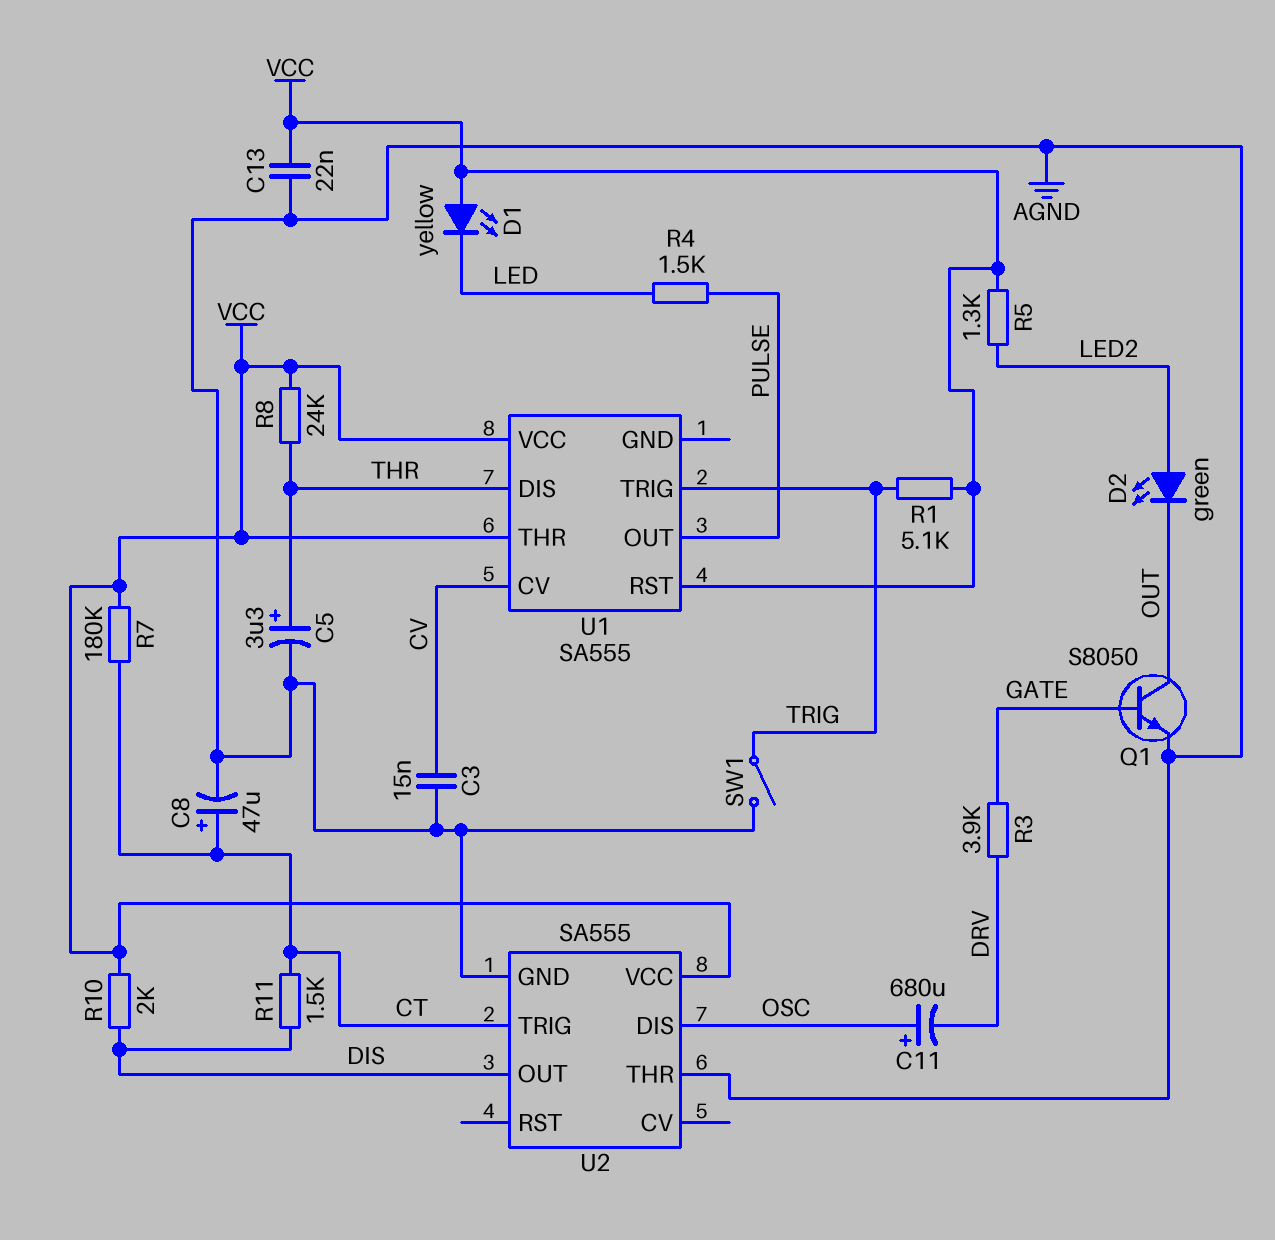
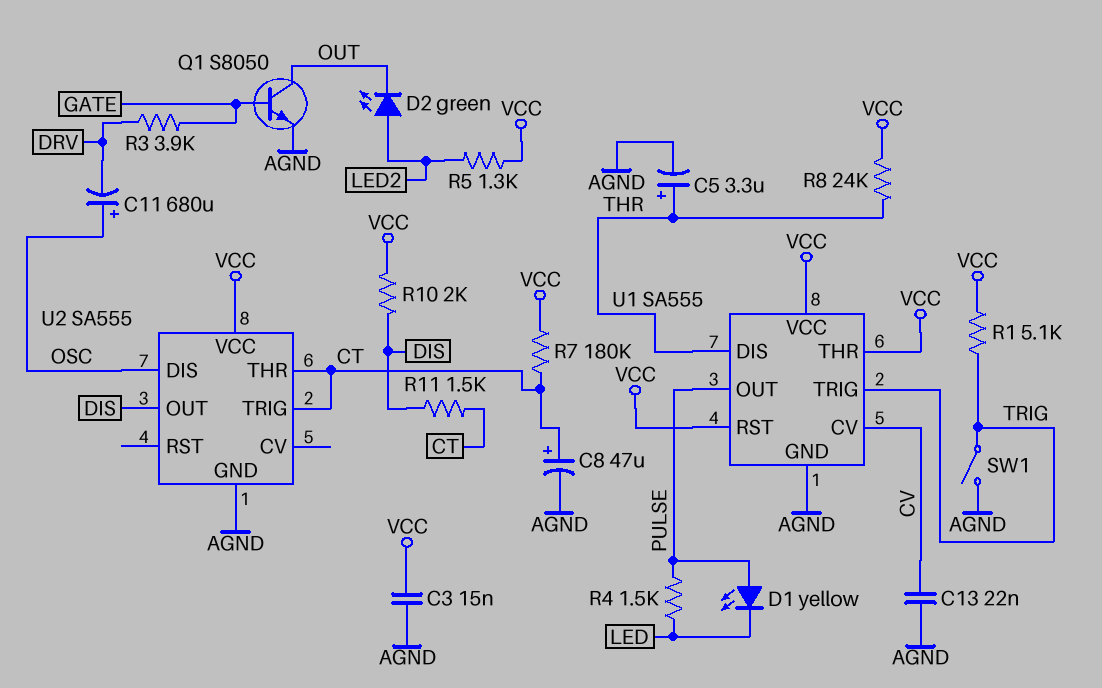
C3: 15nF (AGND, CV) -> 15nF (AGND, VCC)
C13: 22nF (AGND, VCC) -> 22nF (AGND, CV)
D1: LED yellow (A VCC, K LED) -> LED yellow (A PULSE, K LED)
U1 pin GND: none -> AGND
U2 pin THR: AGND -> CT

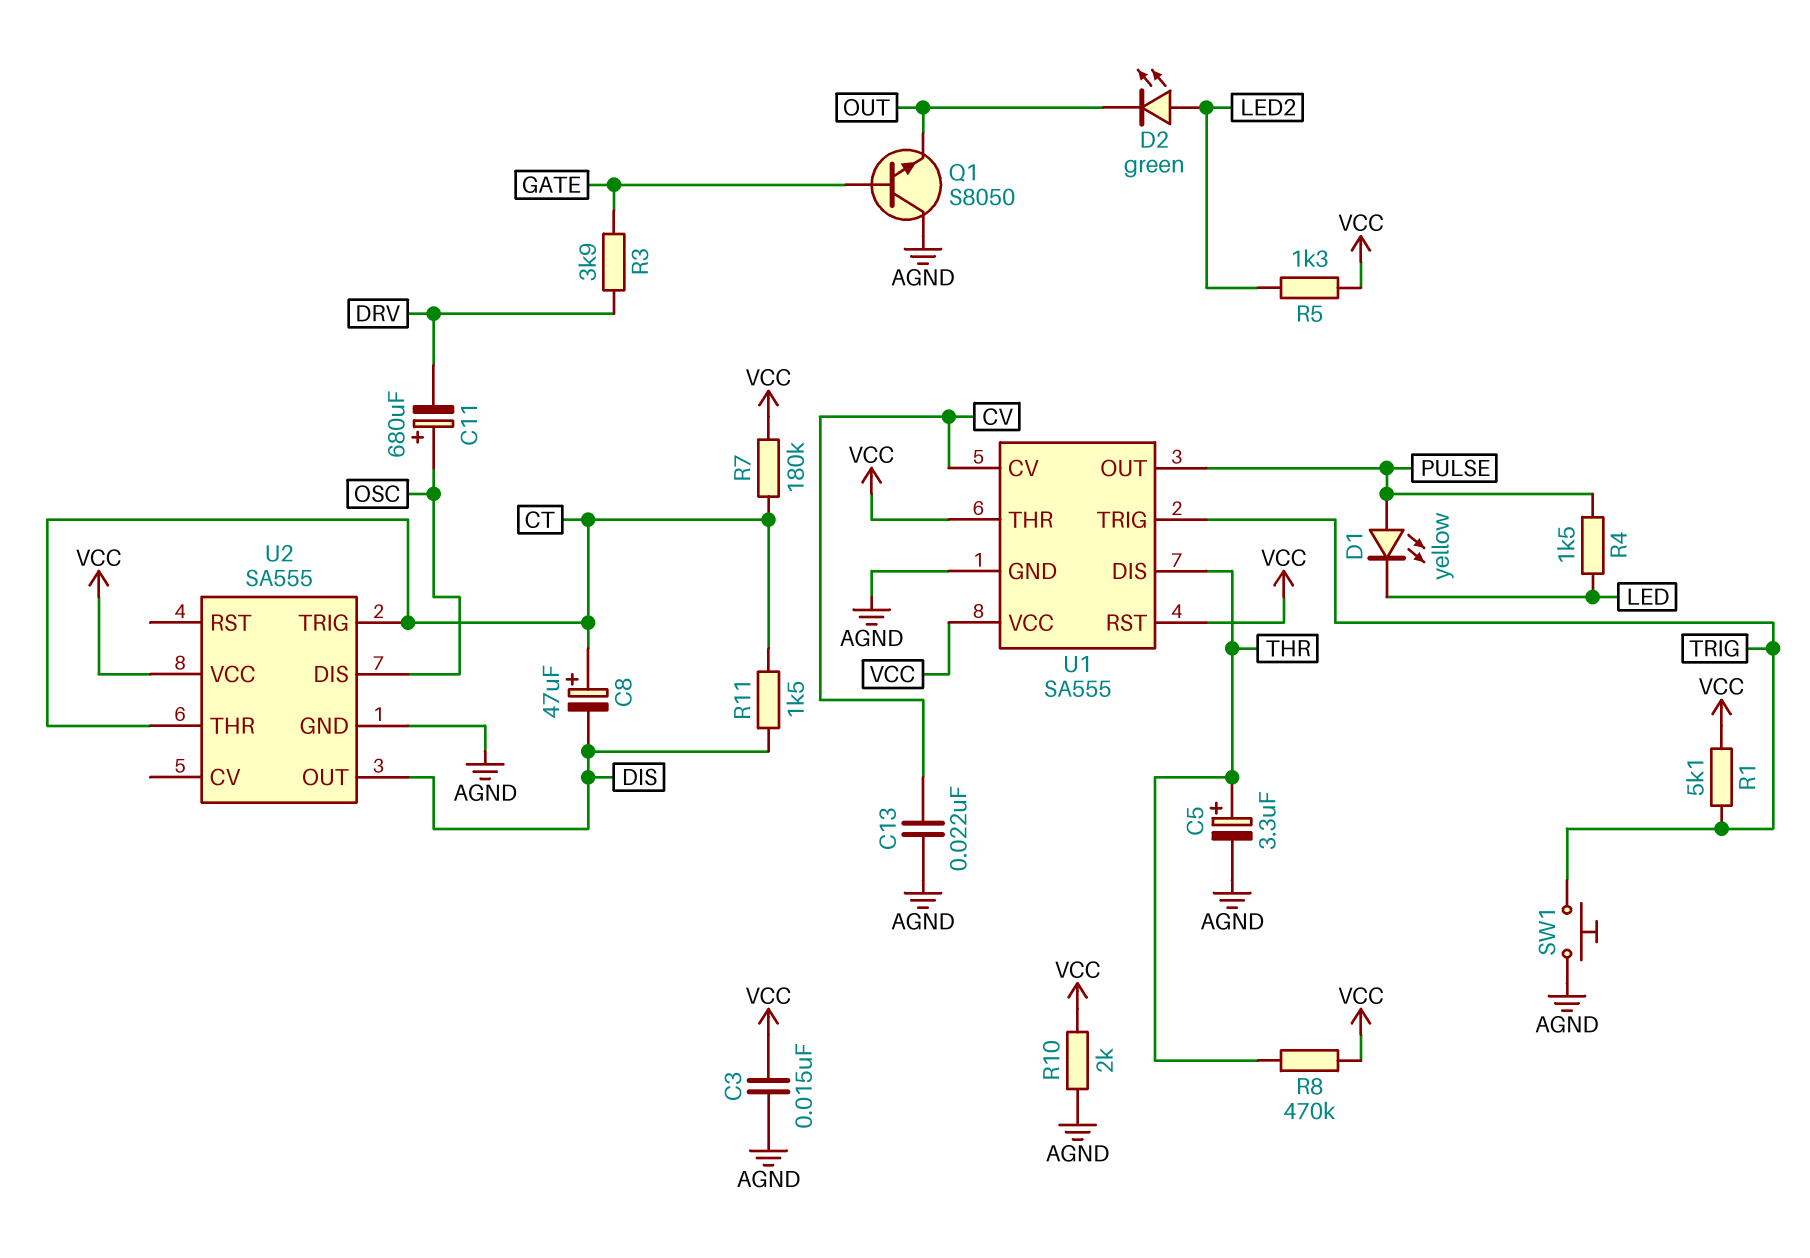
C8: 47uF (plus CT, minus AGND) -> 47uF (plus CT, minus DIS)
Q1: NPN S8050 (B GATE, C OUT, E AGND) -> NPN S8050 (B GATE, C AGND, E OUT)
R8: 24k (THR, VCC) -> 470k (THR, VCC)
R10: 2k (DIS, VCC) -> 2k (AGND, VCC)
SW1: switch (AGND, TRIG) -> button (AGND, TRIG)

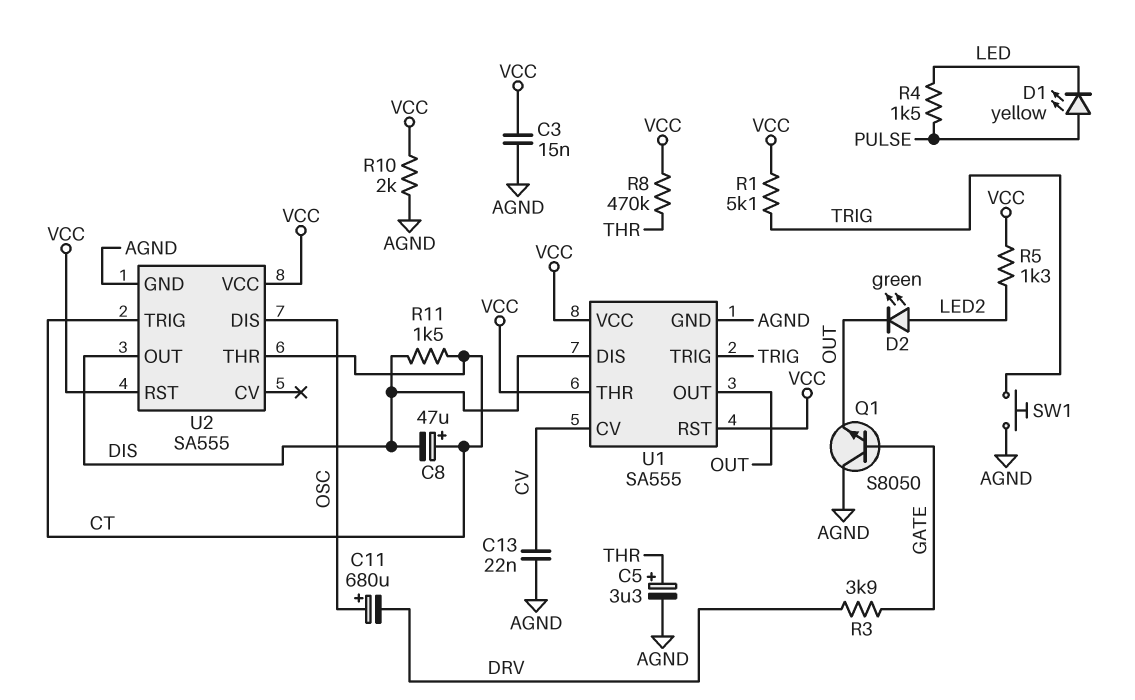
R7: 180k (CT, VCC) -> none
U1 pin DIS: THR -> DIS
U1 pin OUT: PULSE -> OUT
U2 pin RST: none -> VCC

